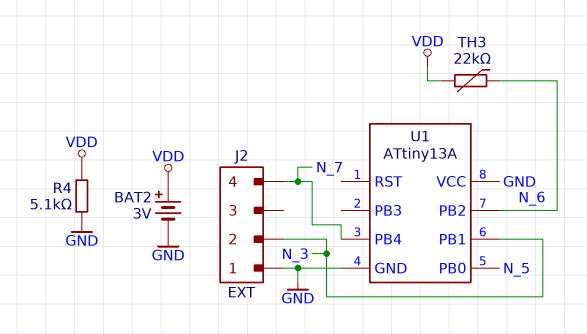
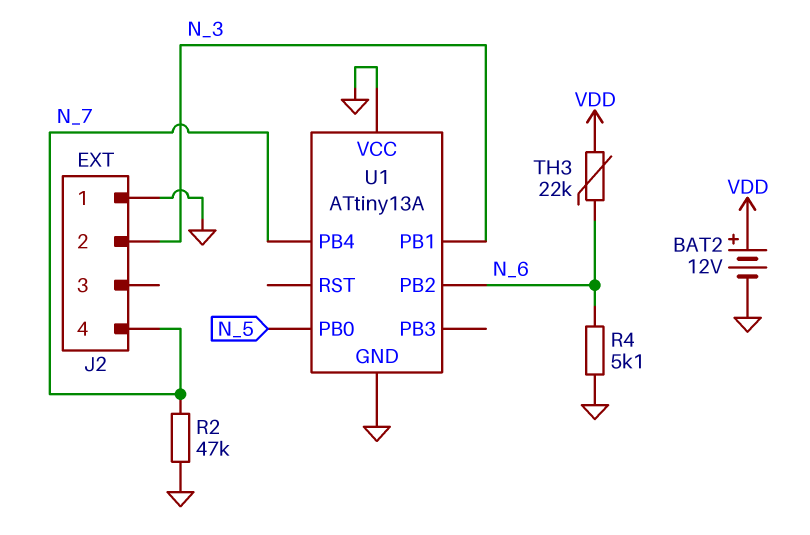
BAT2: 3V (plus VDD, minus GND) -> 12V (plus VDD, minus GND)
R2: none -> 47k (GND, N_7)
R4: 5.1k (GND, VDD) -> 5.1k (GND, N_6)

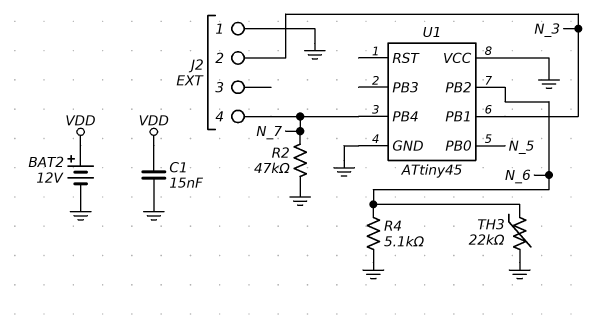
C1: none -> 15nF (GND, VDD)
TH3: 22k (N_6, VDD) -> 22k (GND, N_6)
U1: ATtiny13A -> ATtiny45

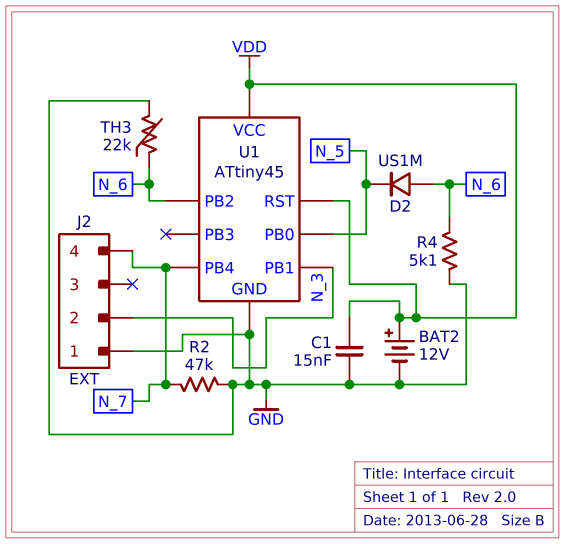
D2: none -> diode US1M (A N_6, K N_5)
U1 pin RST: none -> VDD
U1 pin VCC: GND -> VDD

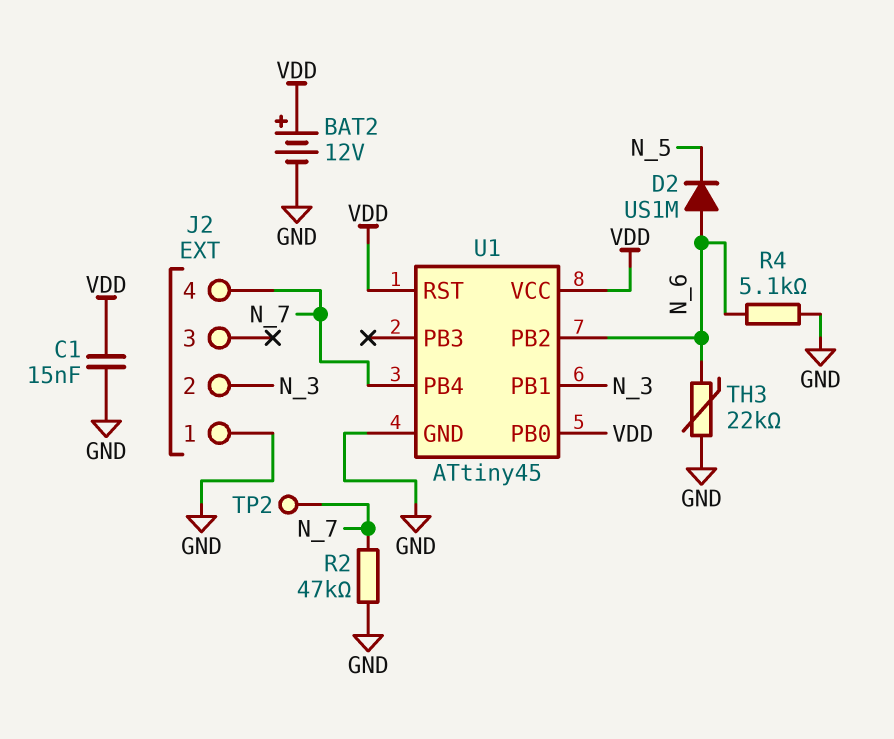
TP2: none -> test point (N_7)
U1 pin PB0: N_5 -> VDD

